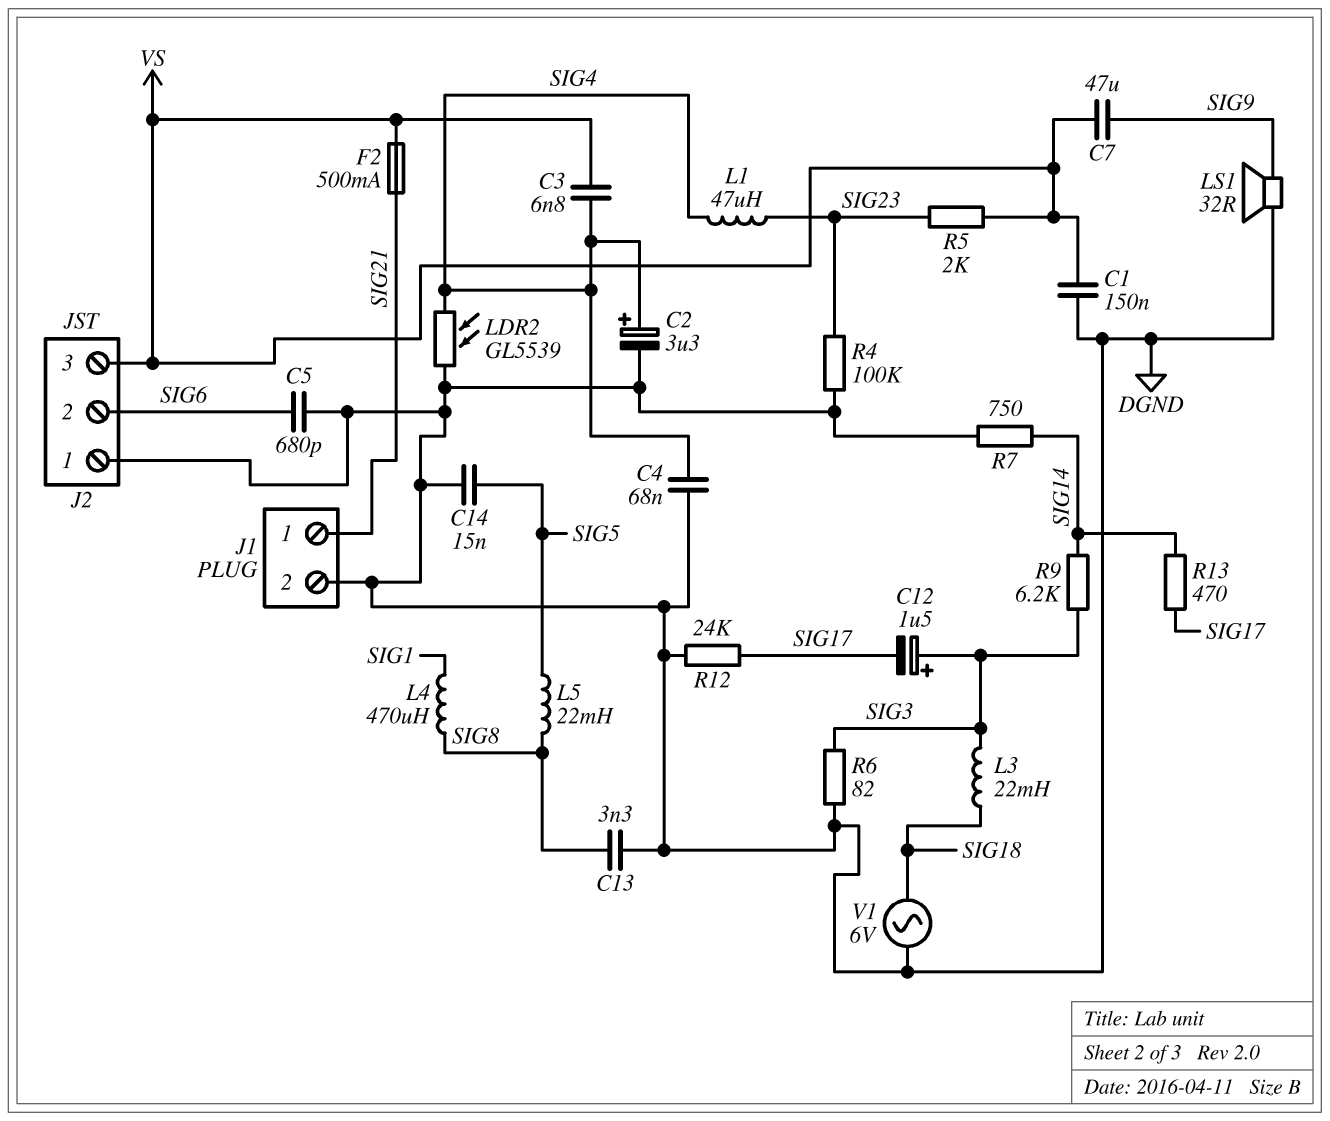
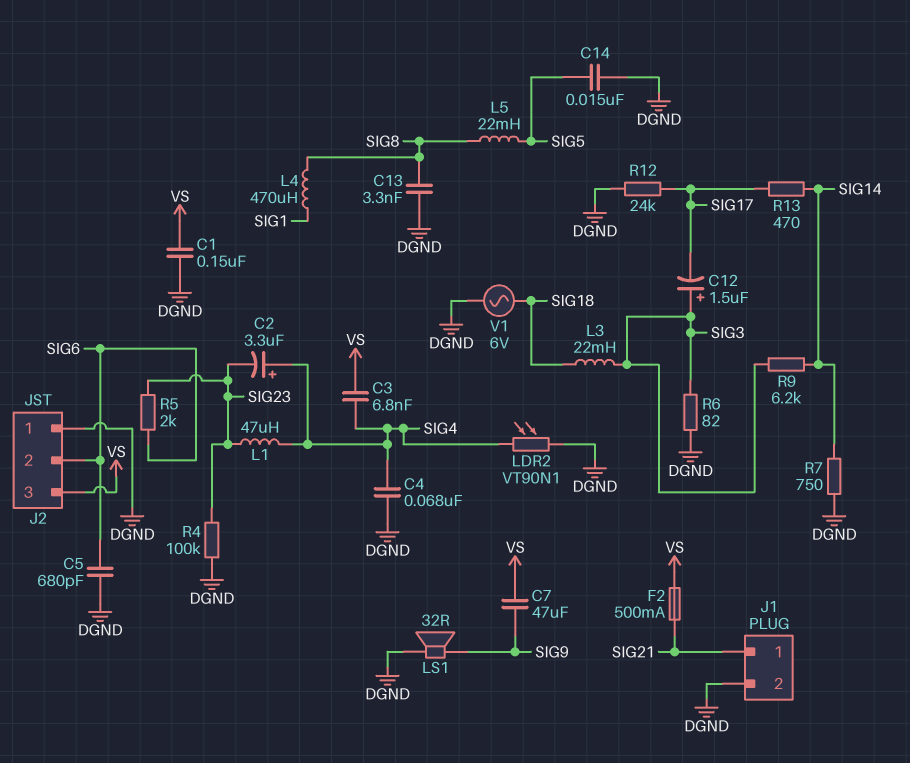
C2: 3.3uF (plus SIG4, minus DGND) -> 3.3uF (plus SIG4, minus SIG23)
LDR2: GL5539 (DGND, SIG4) -> VT90N1 (DGND, SIG4)
R5: 2k (SIG23, VS) -> 2k (SIG6, SIG23)

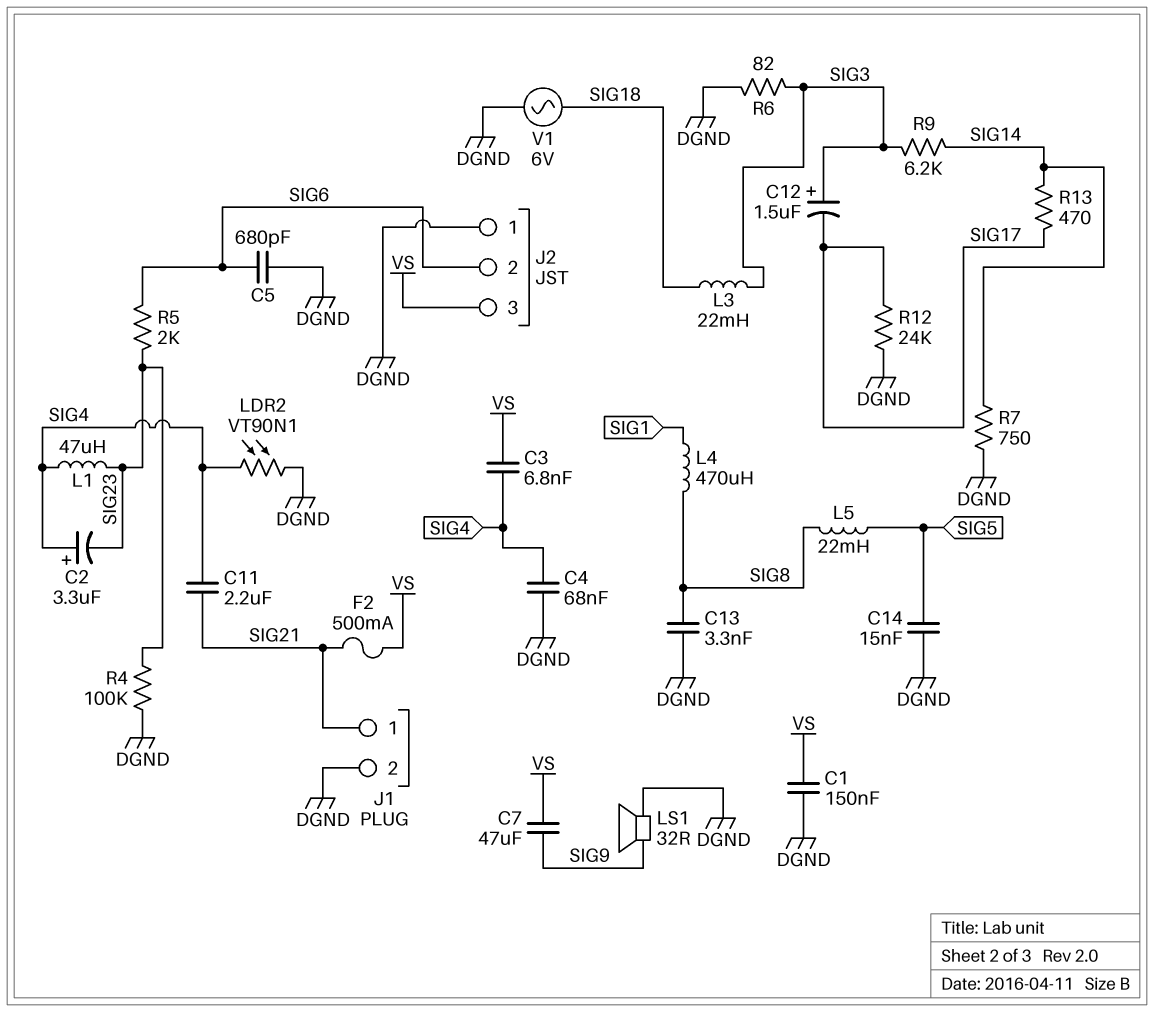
C11: none -> 2.2uF (SIG4, SIG21)

